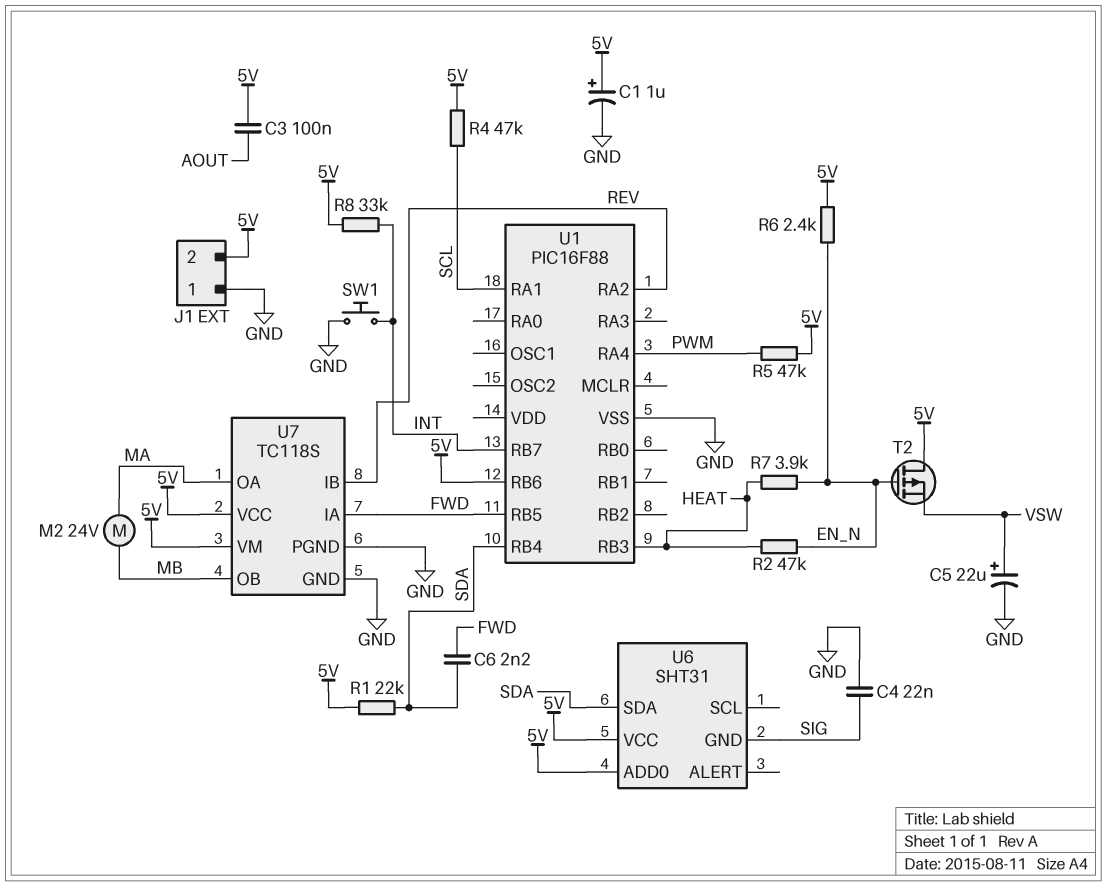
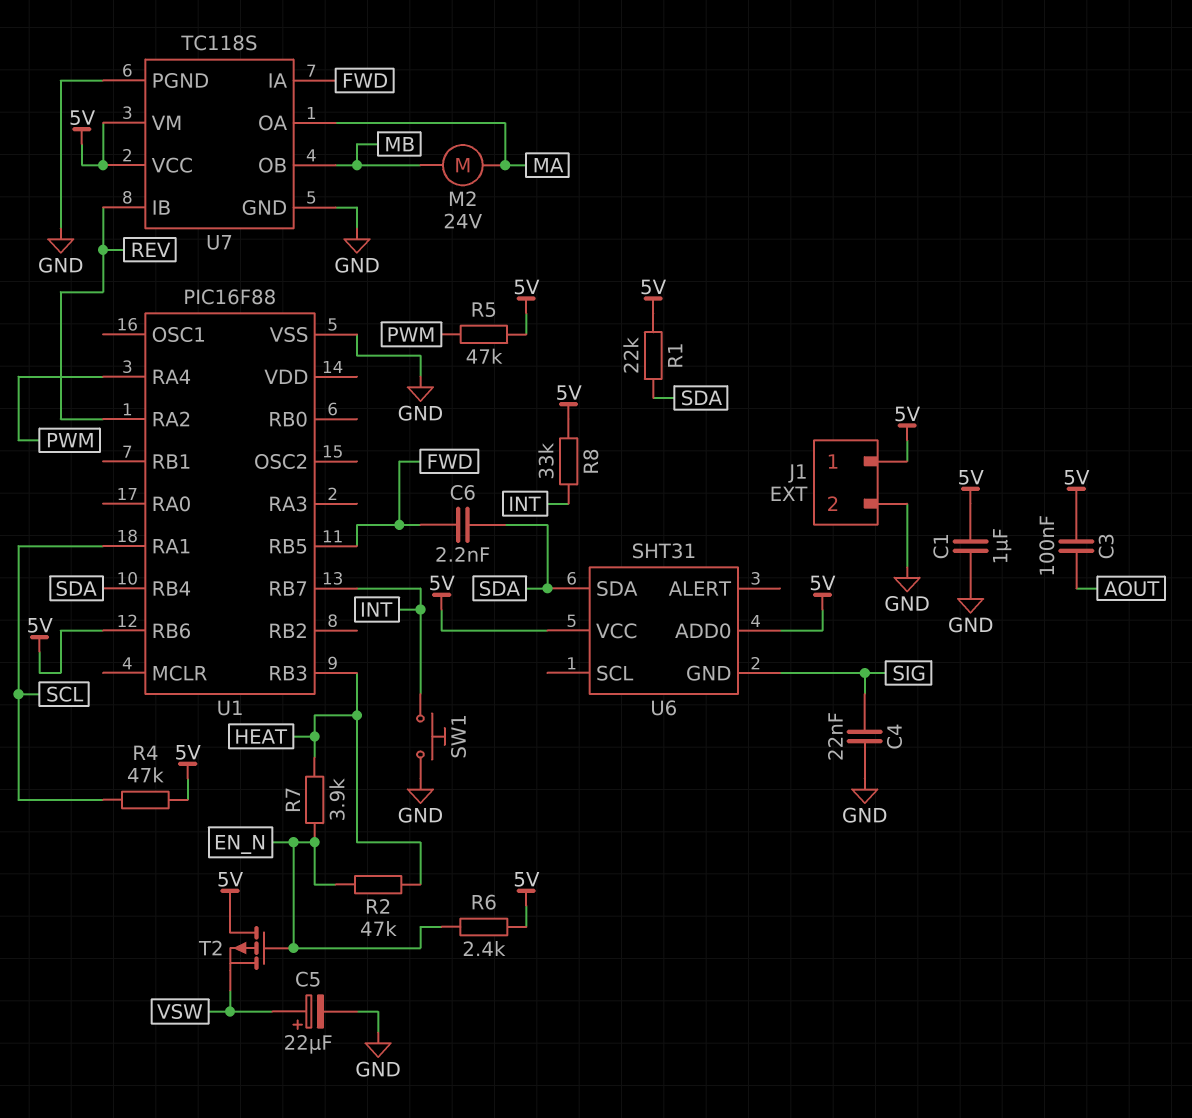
C1: 1uF (plus 5V, minus GND) -> 1uF (5V, GND)
J1 pin 1: GND -> 5V
J1 pin 2: 5V -> GND

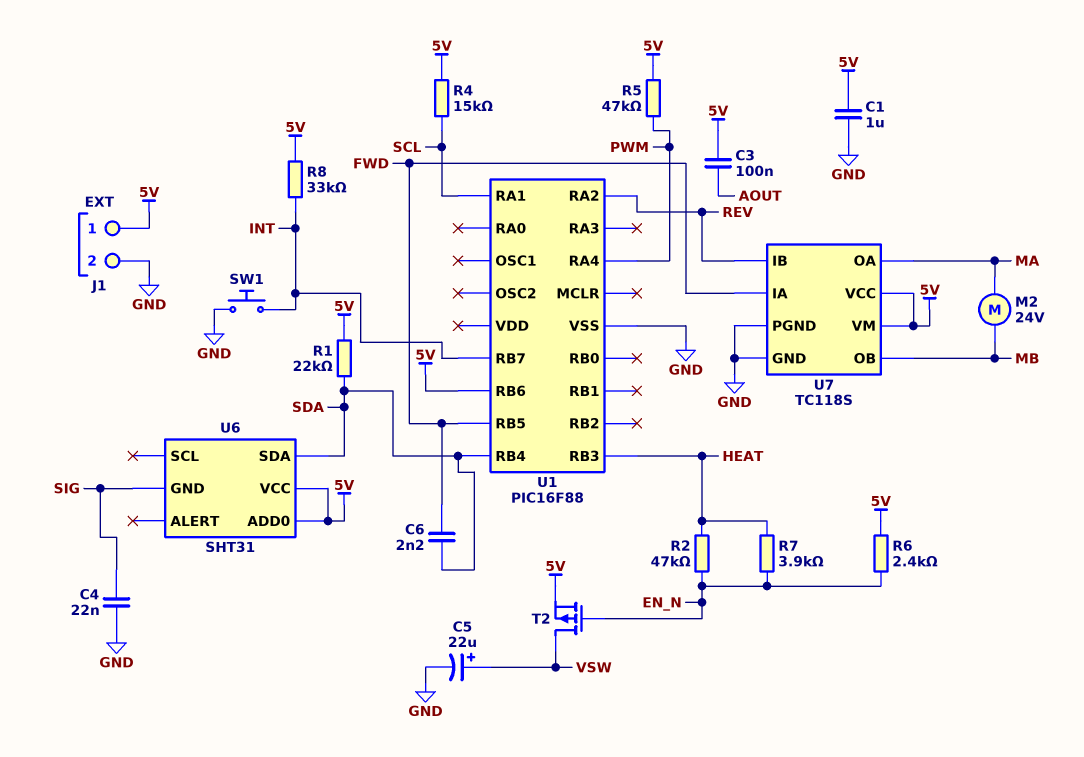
R4: 47k (5V, SCL) -> 15k (5V, SCL)
T2: PMOS (G EN_N, D 5V, S VSW) -> PMOS (G EN_N, D VSW, S 5V)

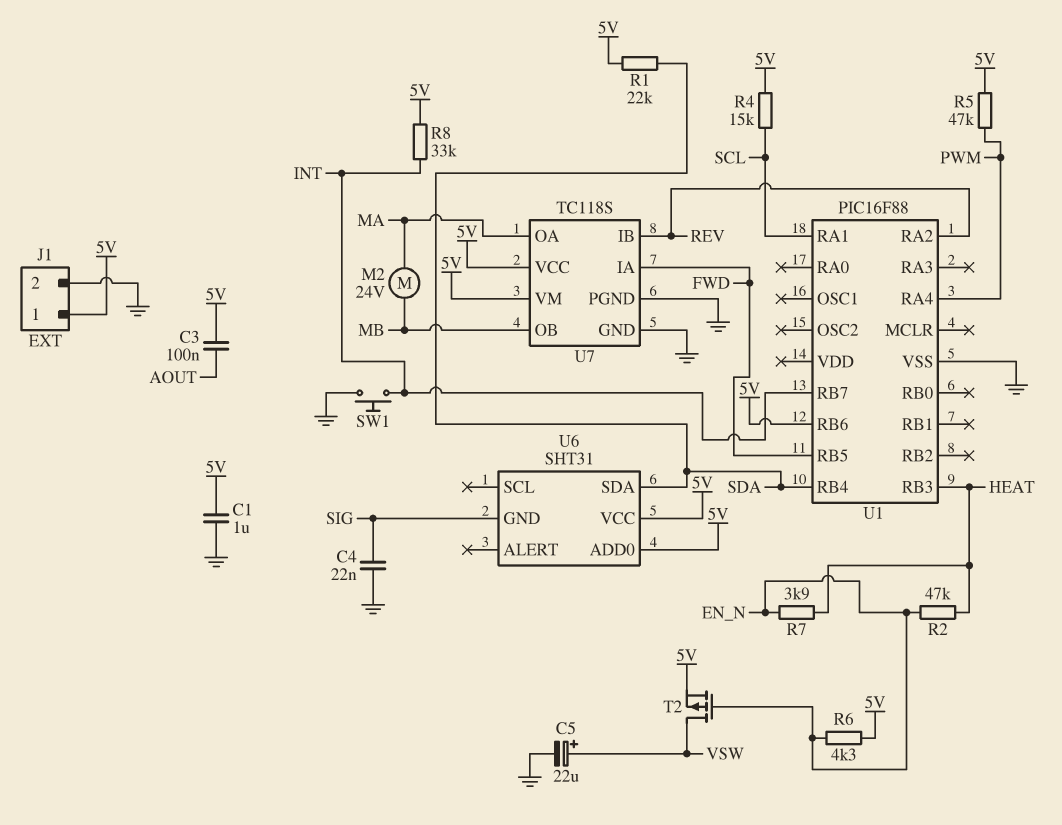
C6: 2.2nF (FWD, SDA) -> none
R6: 2.4k (5V, EN_N) -> 4.3k (5V, EN_N)

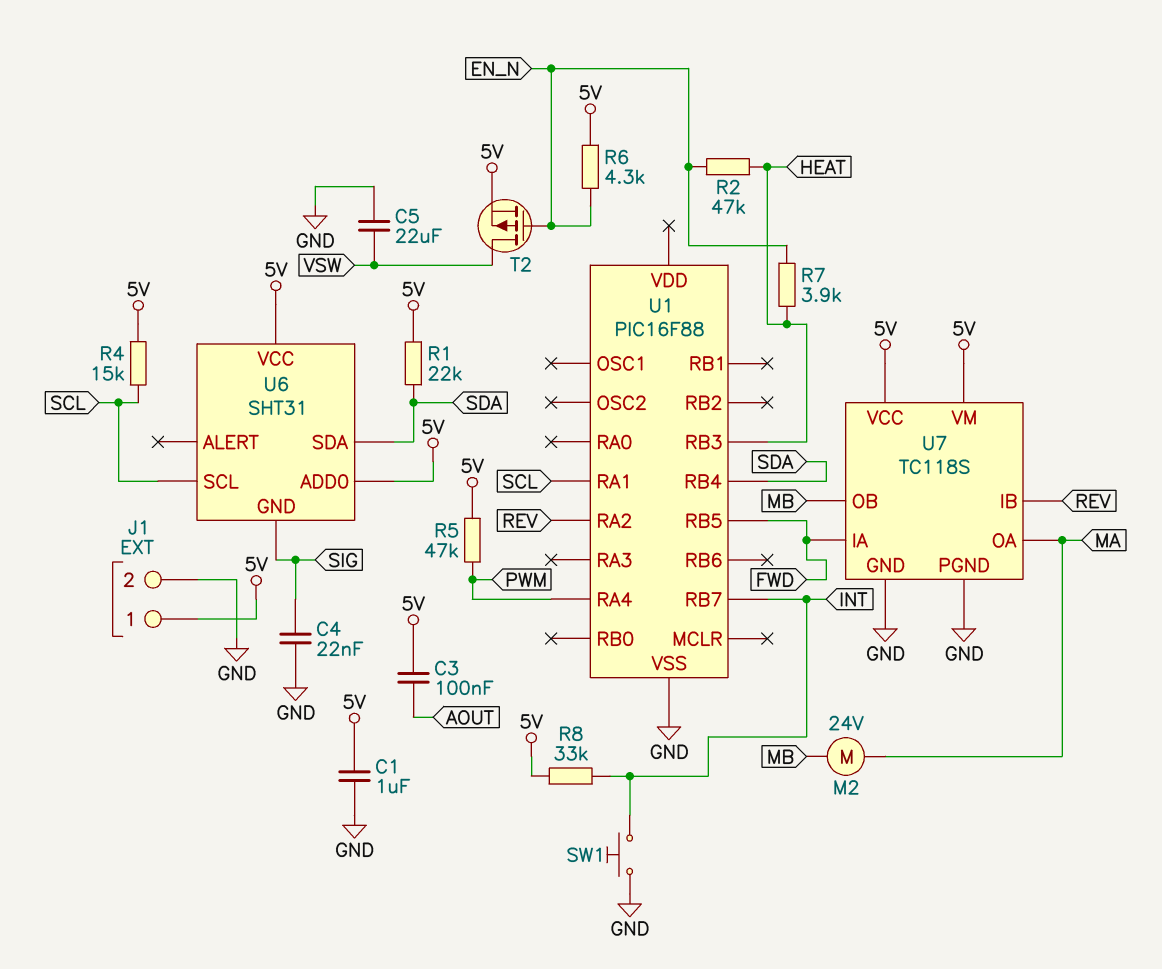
C5: 22uF (plus VSW, minus GND) -> 22uF (GND, VSW)
U1 pin RB6: 5V -> none
U6 pin SCL: none -> SCL

